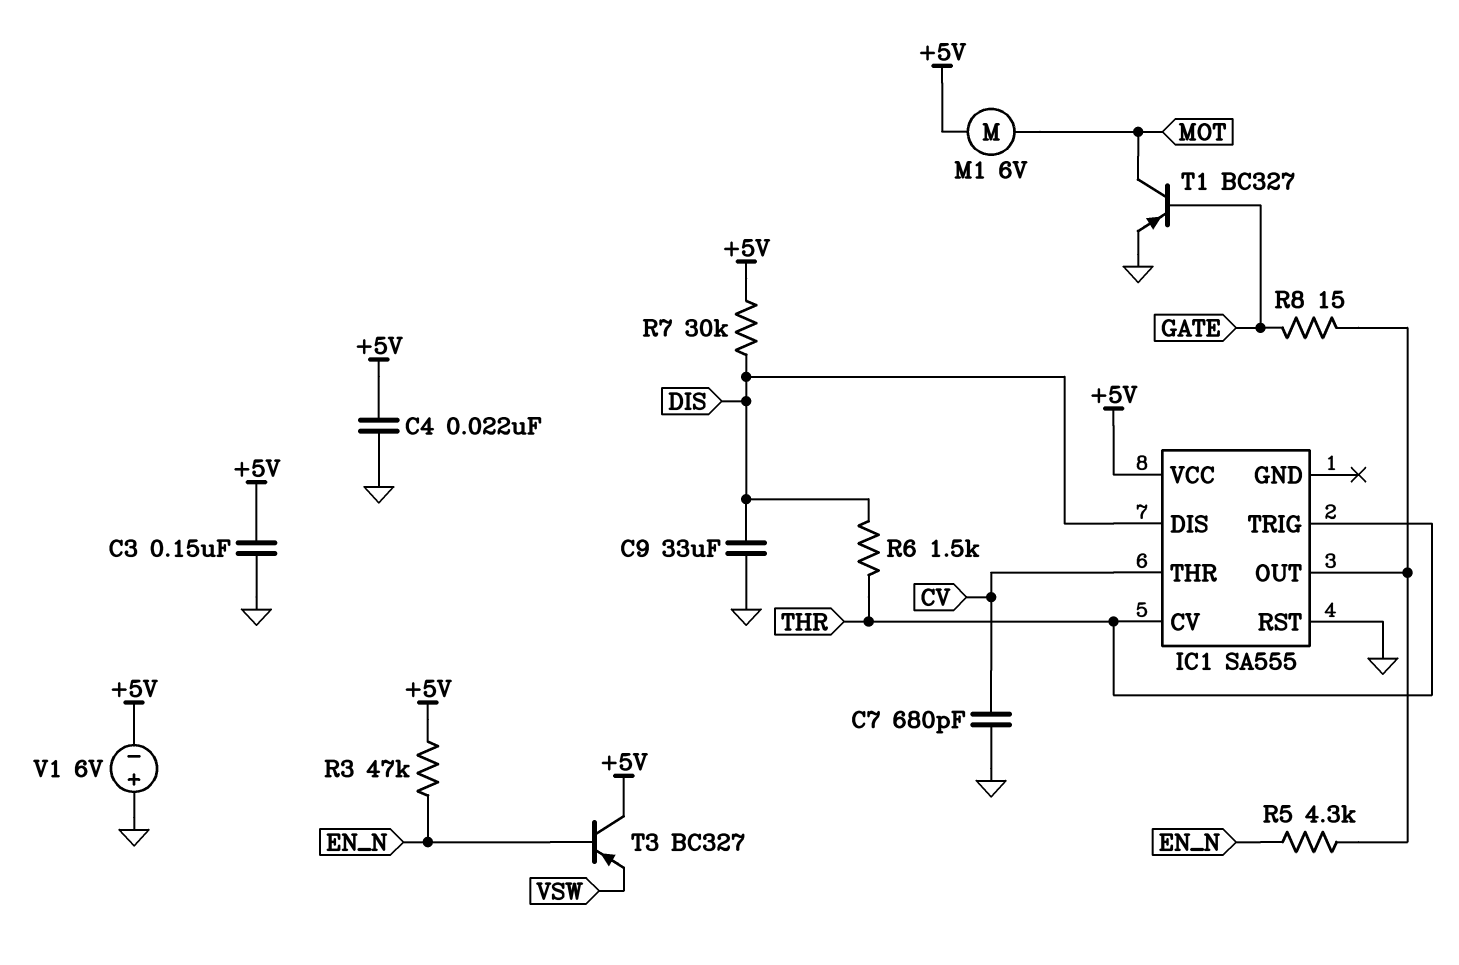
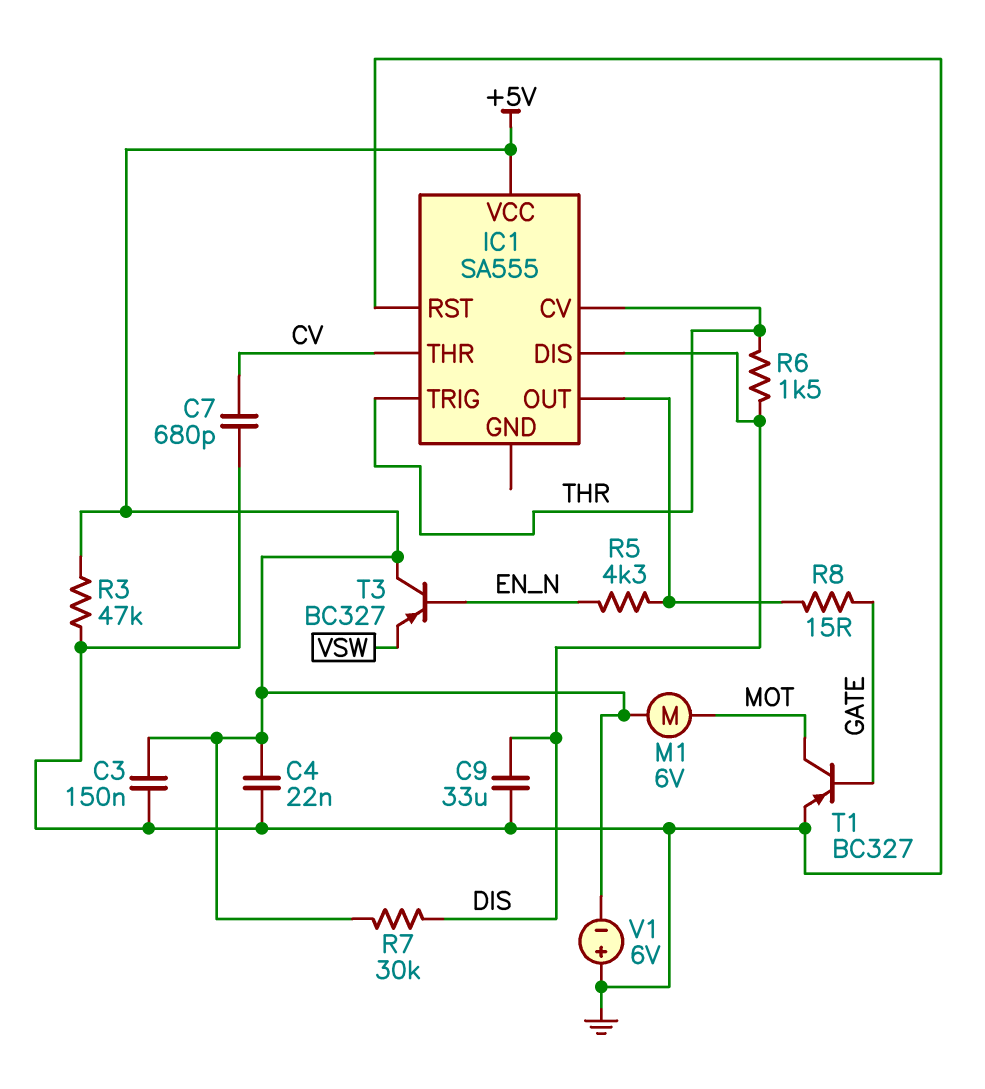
R3: 47k (+5V, EN_N) -> 47k (+5V, GND)

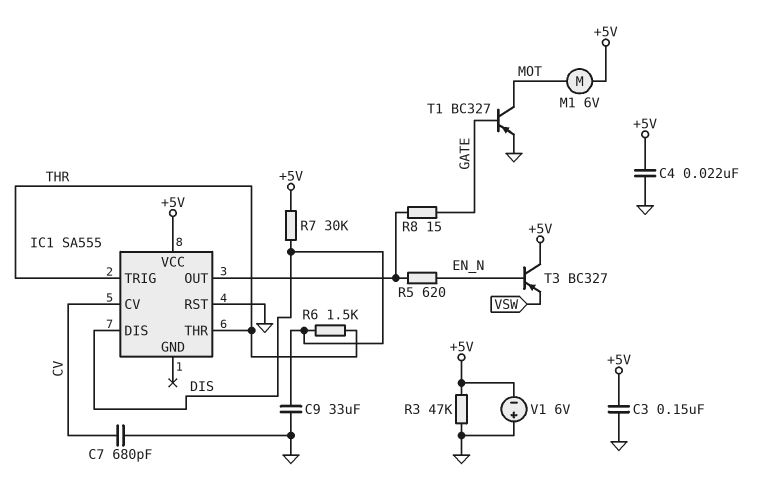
IC1 pin CV: THR -> CV
IC1 pin THR: CV -> THR
R5: 4.3k (EN_N, IC1/OUT) -> 620 (EN_N, IC1/OUT)

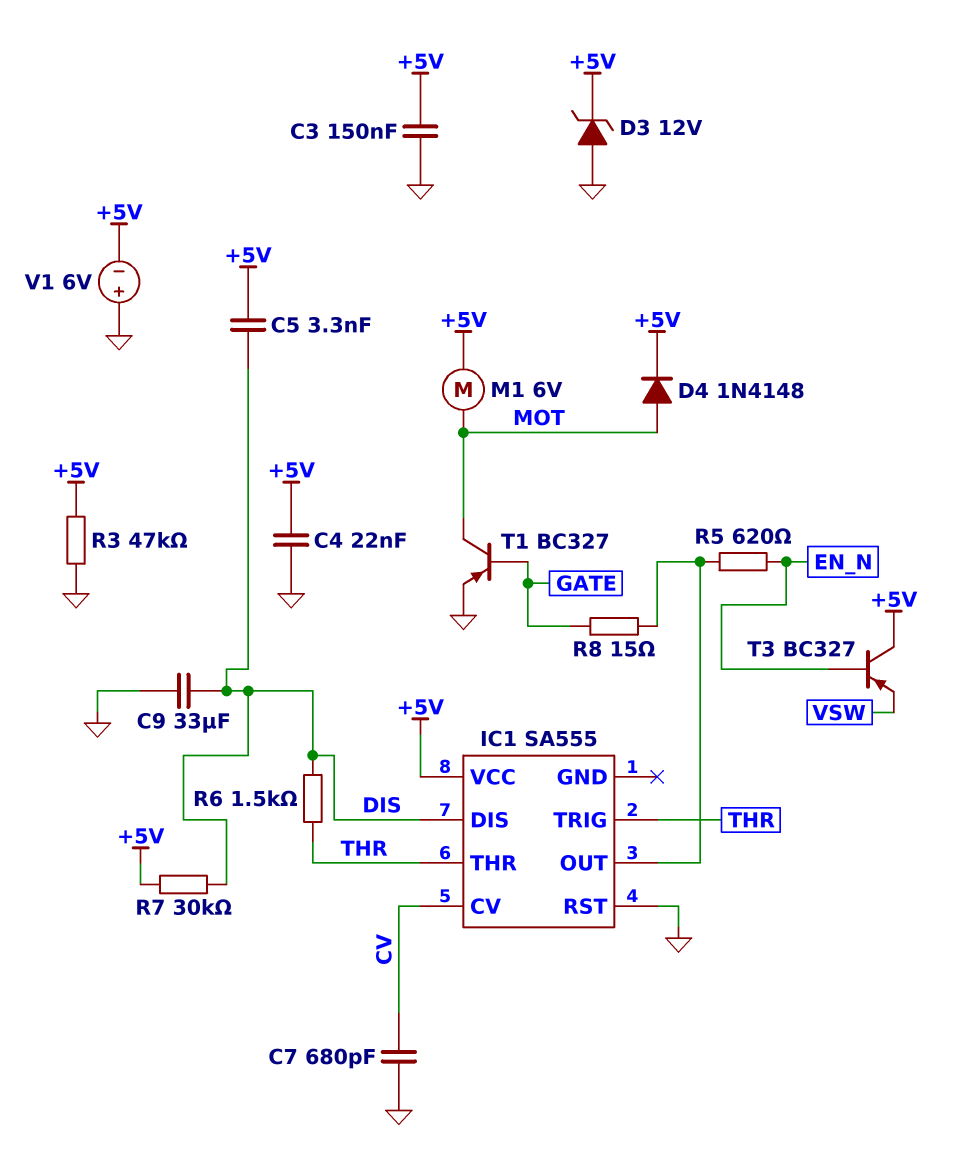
C5: none -> 3.3nF (+5V, DIS)
D3: none -> zener 12V (A GND, K +5V)
D4: none -> diode 1N4148 (A MOT, K +5V)

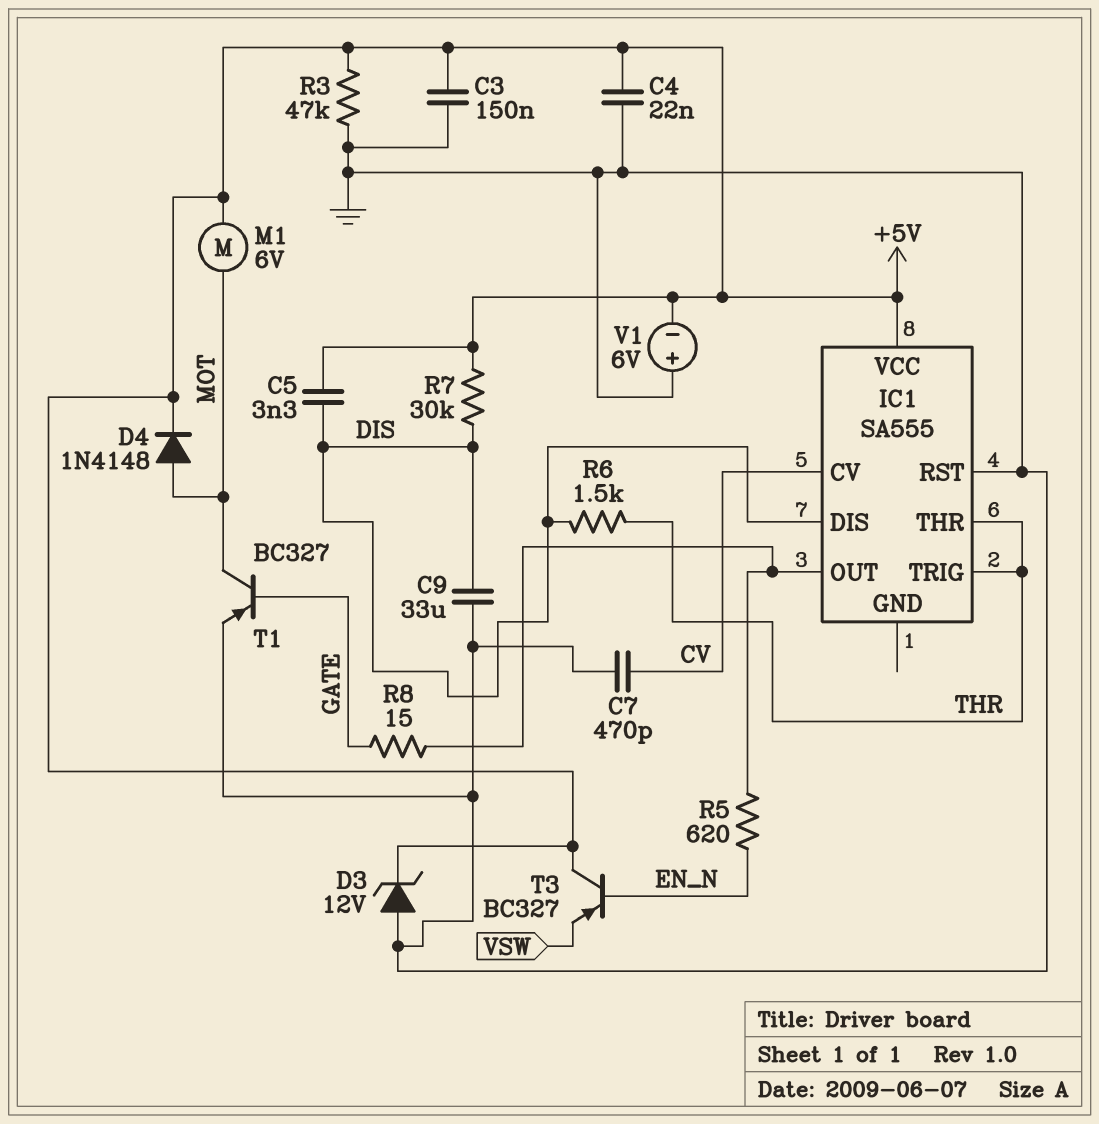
C7: 680pF (CV, GND) -> 470pF (CV, GND)

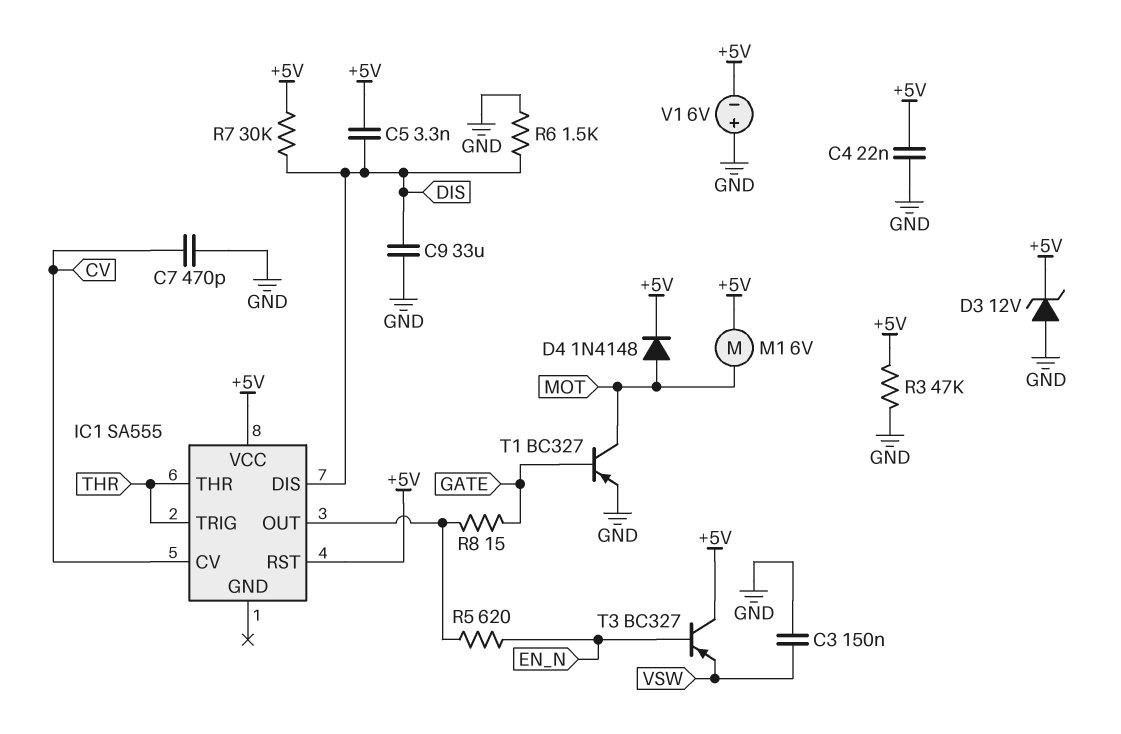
C3: 150nF (+5V, GND) -> 150nF (GND, VSW)
IC1 pin RST: GND -> +5V
R6: 1.5k (DIS, THR) -> 1.5k (DIS, GND)

